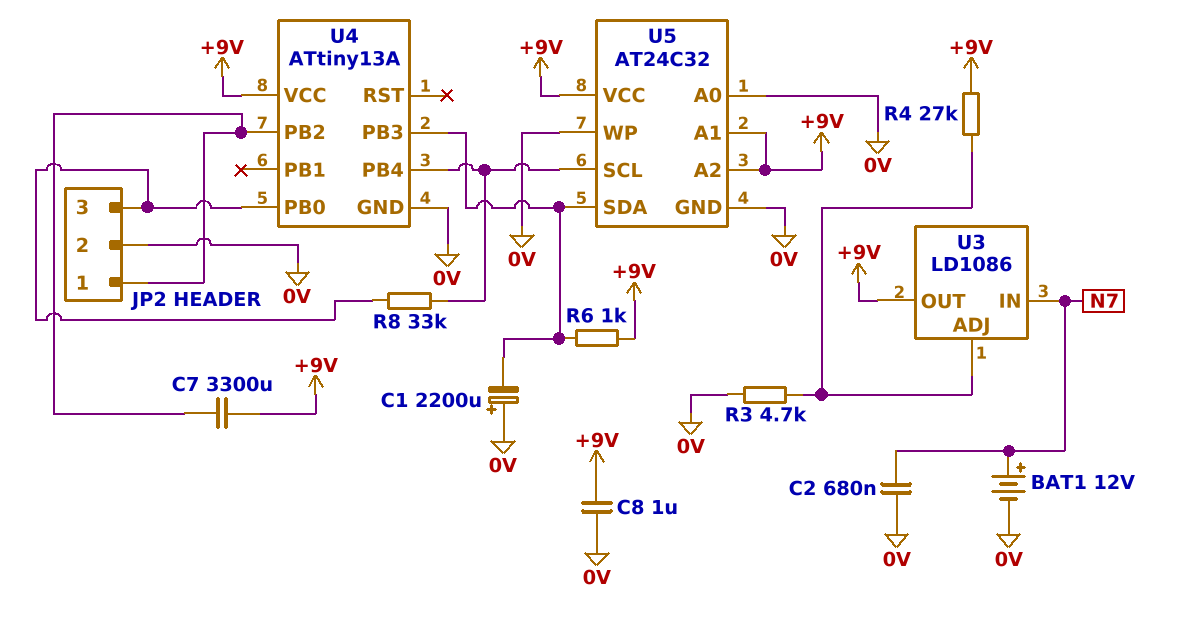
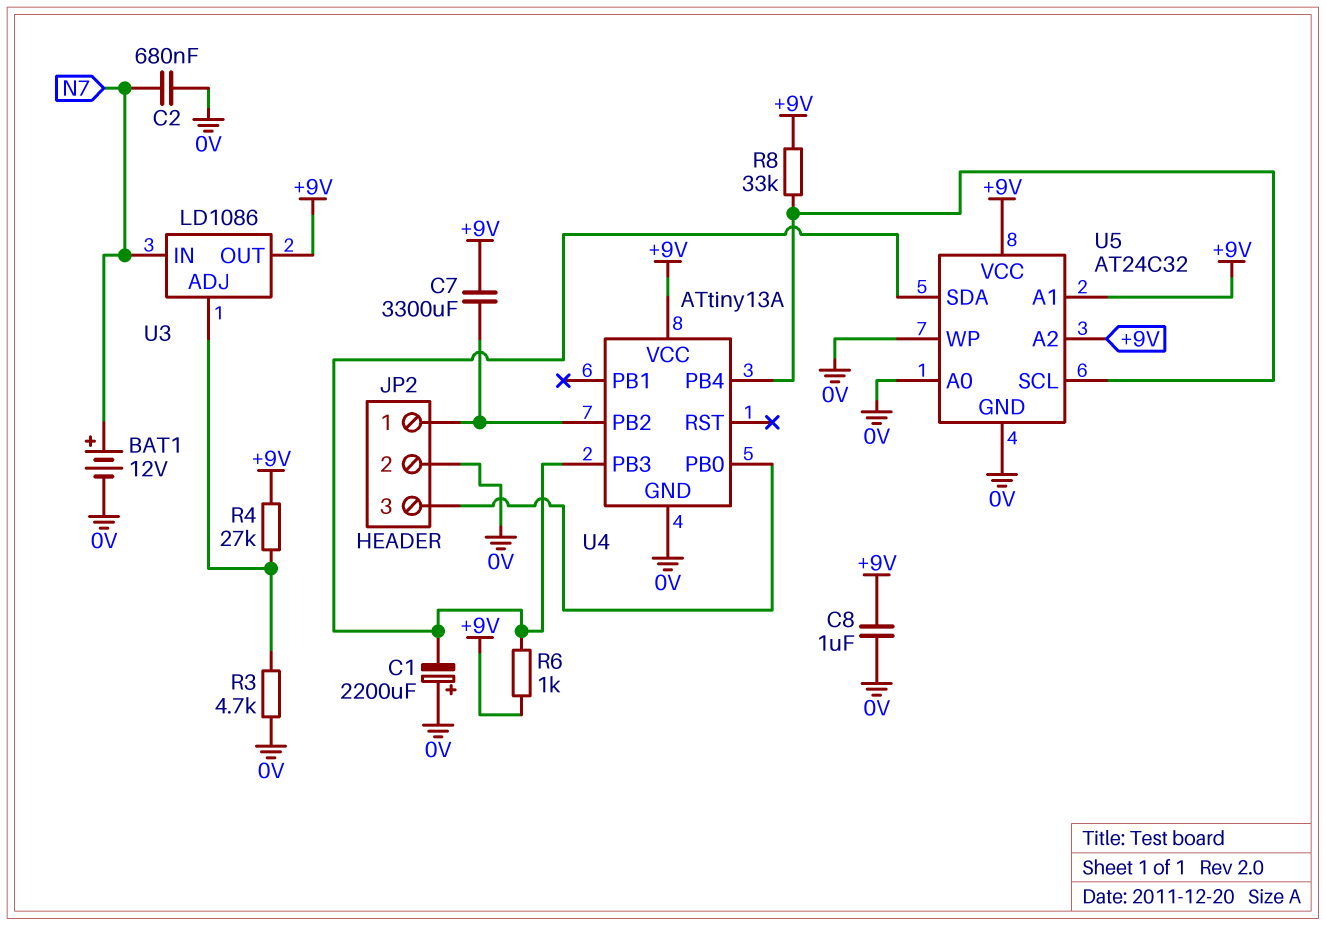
R8: 33k (JP2/3, U4/PB4) -> 33k (+9V, U4/PB4)

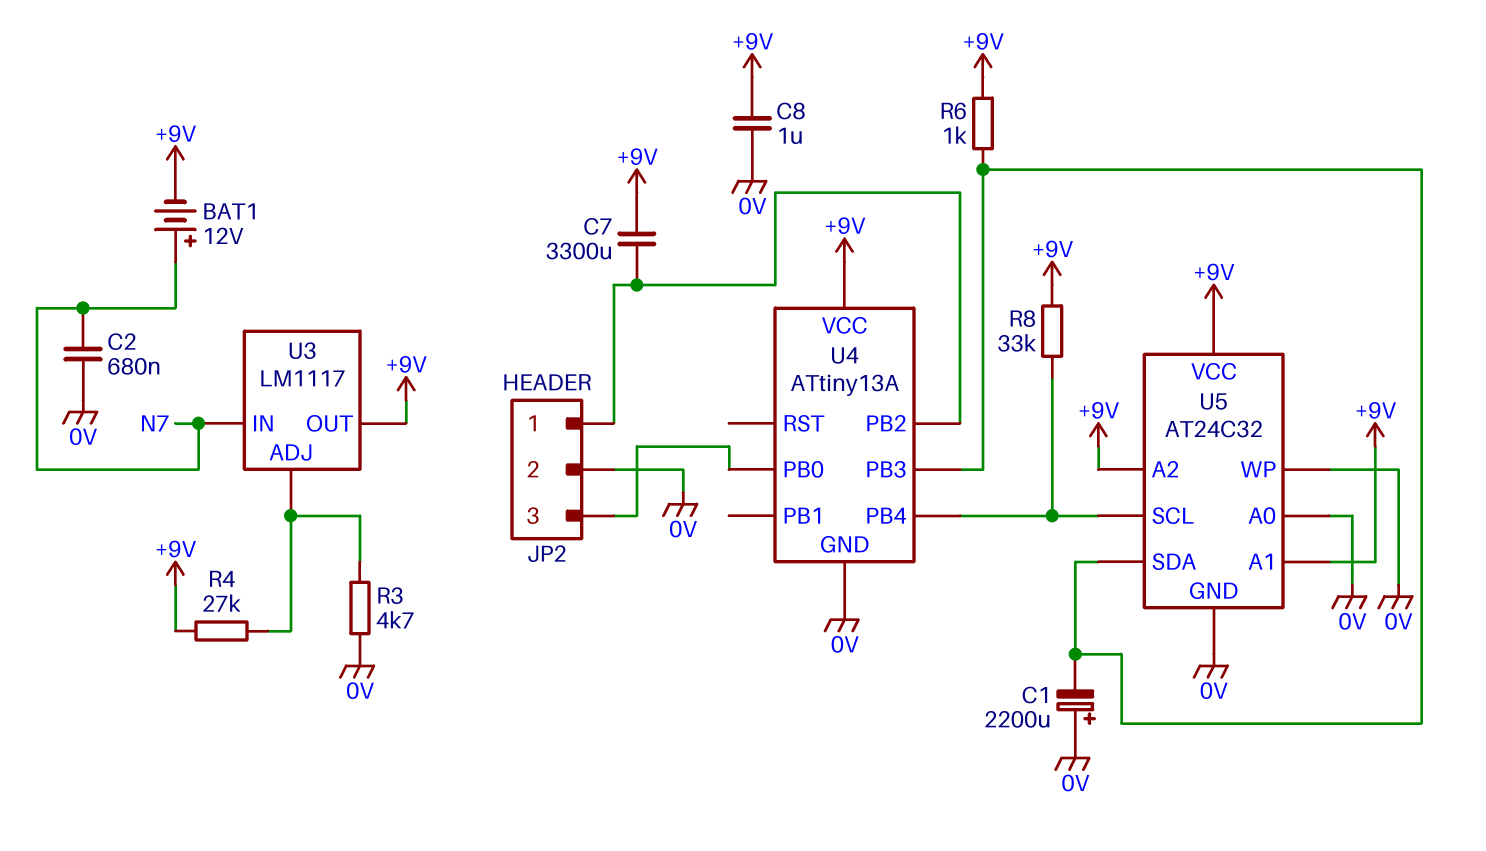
BAT1: 12V (plus N7, minus 0V) -> 12V (plus N7, minus +9V)
U3: LD1086 -> LM1117

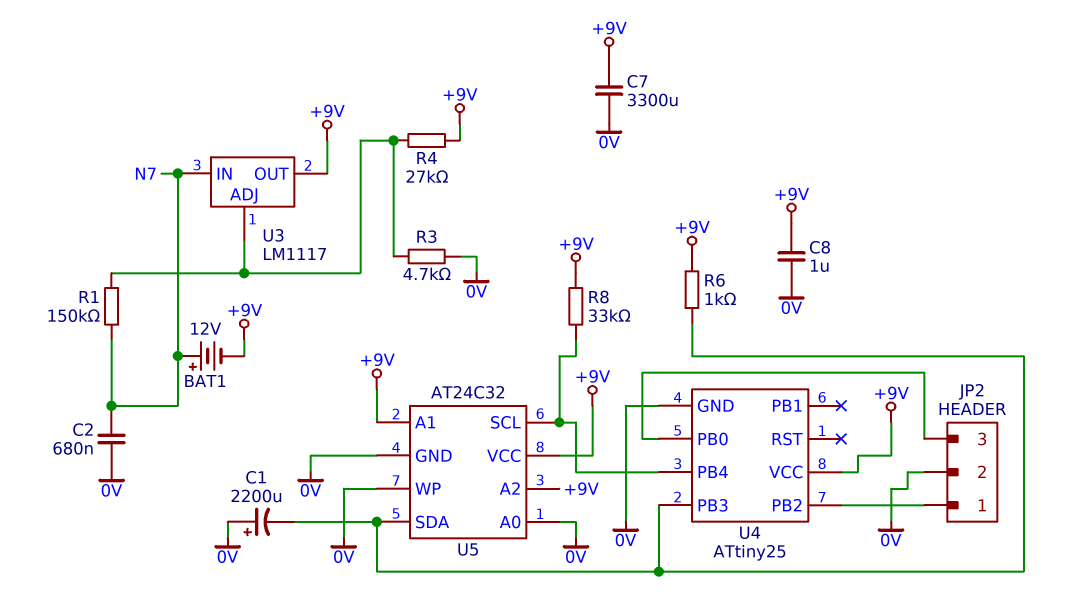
C7: 3300uF (+9V, JP2/1) -> 3300uF (+9V, 0V)
R1: none -> 150k (N7, U3/ADJ)
U4: ATtiny13A -> ATtiny25

